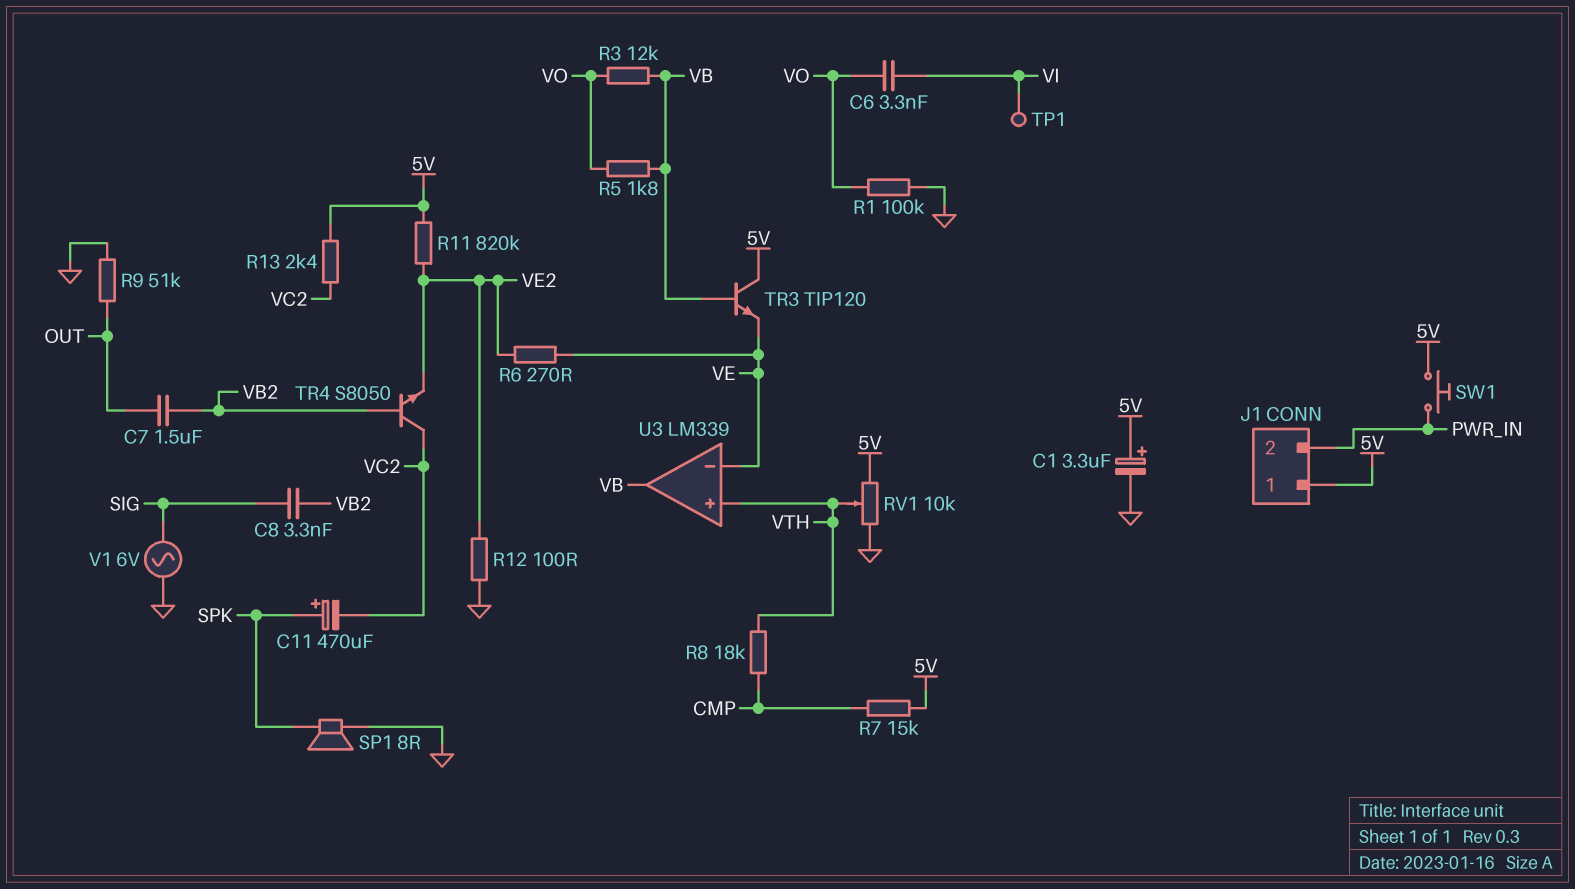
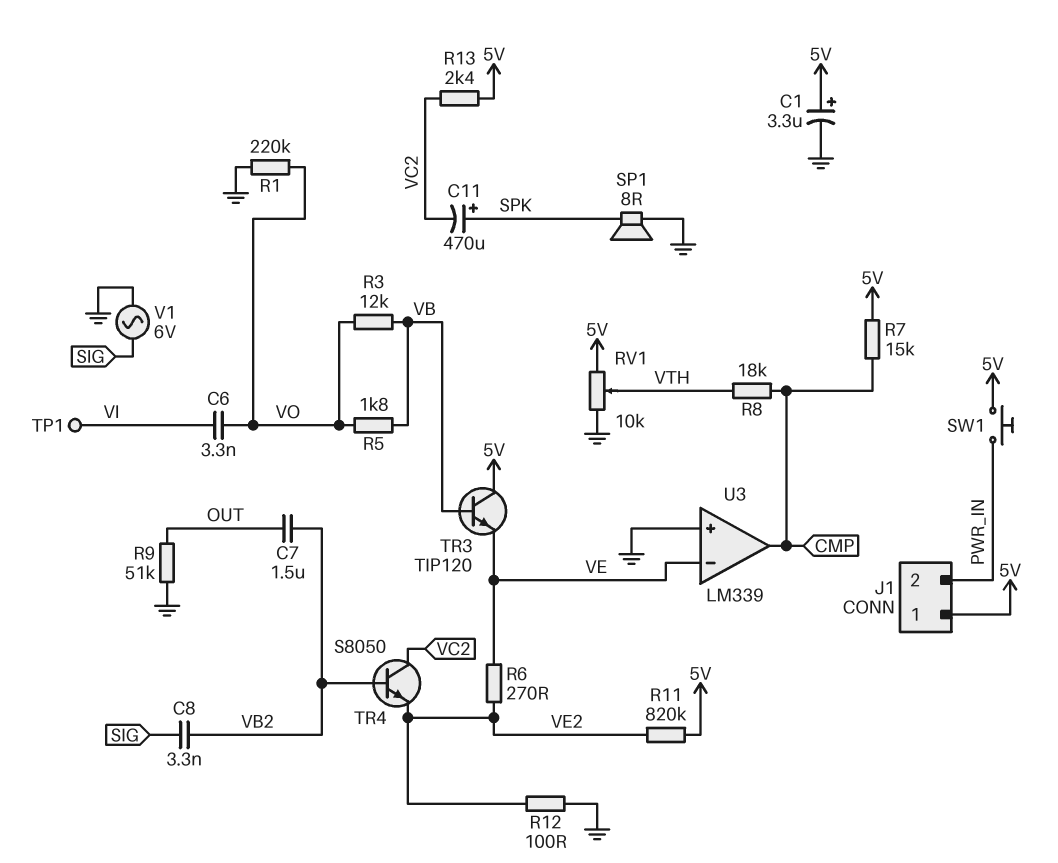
R1: 100k (GND, VO) -> 220k (GND, VO)
U3 pin in+: VTH -> GND
U3 pin out: VB -> CMP

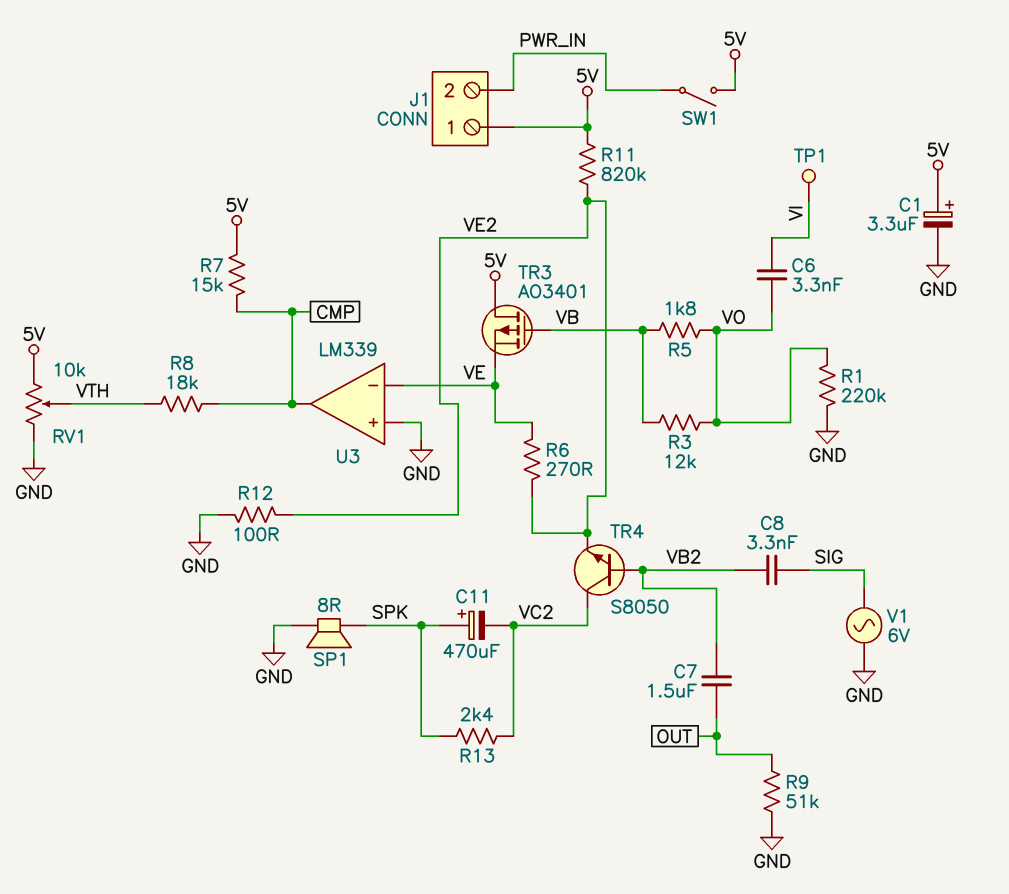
R13: 2.4k (5V, VC2) -> 2.4k (SPK, VC2)
SW1: button (5V, PWR_IN) -> switch (5V, PWR_IN)
TR3: NPN TIP120 (B VB, C 5V, E VE) -> PMOS AO3401 (G VB, D 5V, S VE)

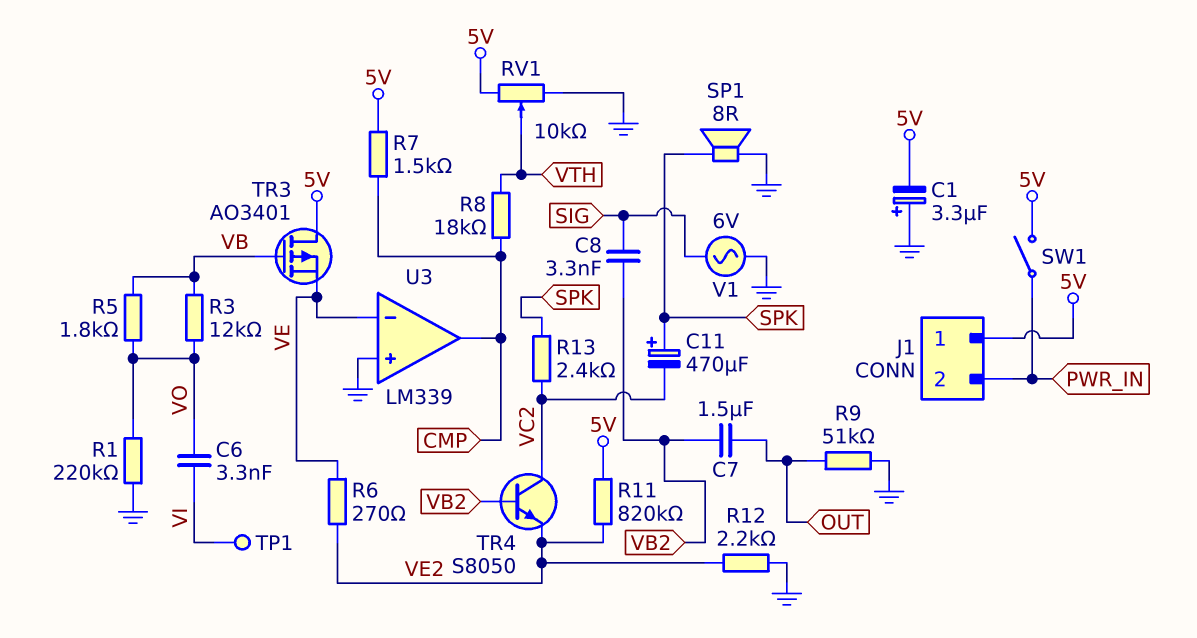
C1: 3.3uF (plus 5V, minus GND) -> 3.3uF (plus GND, minus 5V)
R7: 15k (5V, CMP) -> 1.5k (5V, CMP)
R12: 100 (GND, VE2) -> 2.2k (GND, VE2)

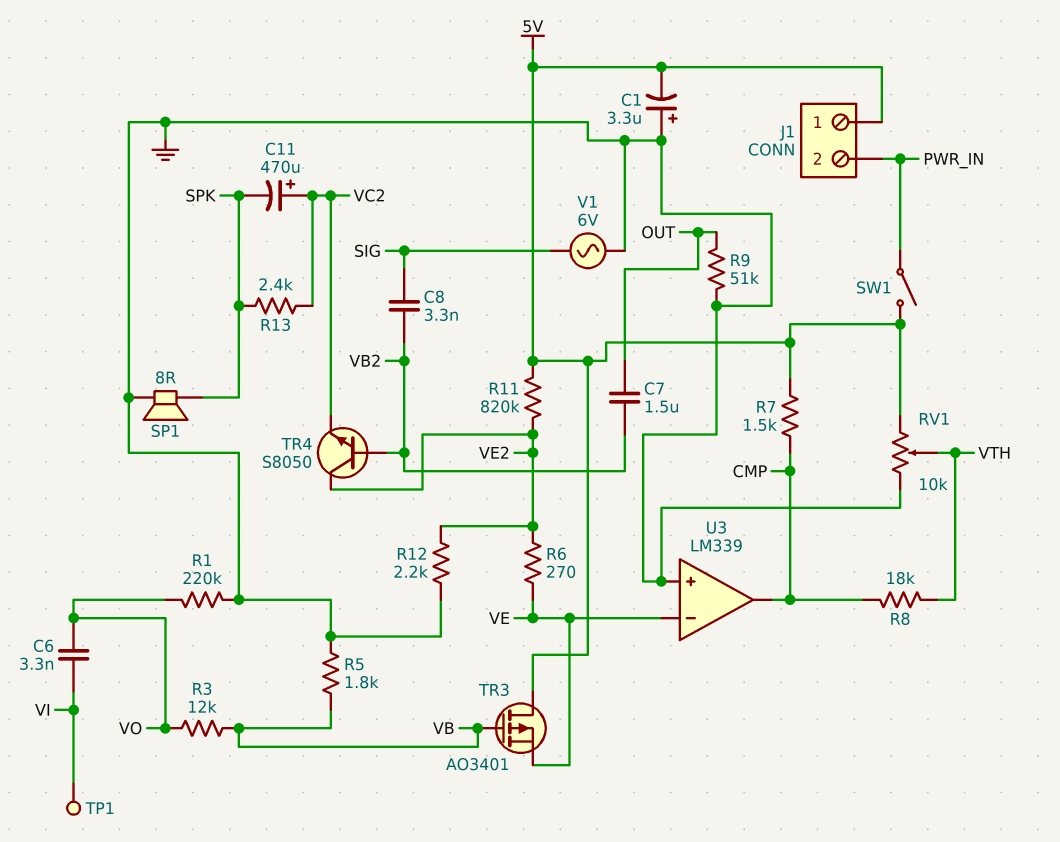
C11: 470uF (plus SPK, minus VC2) -> 470uF (plus VC2, minus SPK)
R5: 1.8k (VB, VO) -> 1.8k (GND, VB)
TR4: NPN S8050 (B VB2, C VC2, E VE2) -> NPN S8050 (B VB2, C VE2, E VC2)

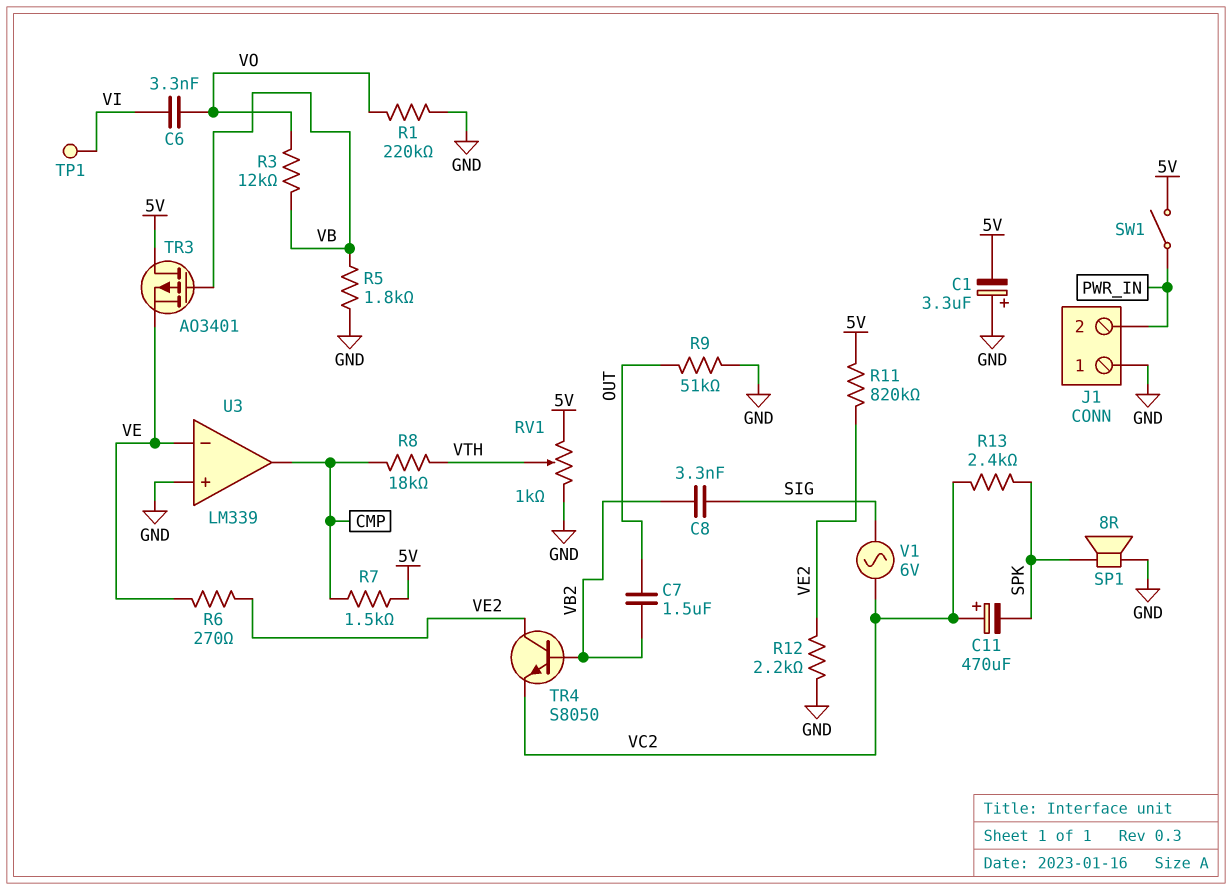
J1 pin 1: 5V -> GND
RV1: 10k (5V, GND, wiper VTH) -> 1k (5V, GND, wiper VTH)
V1: AC 6V (GND, SIG) -> AC 6V (SIG, VC2)

